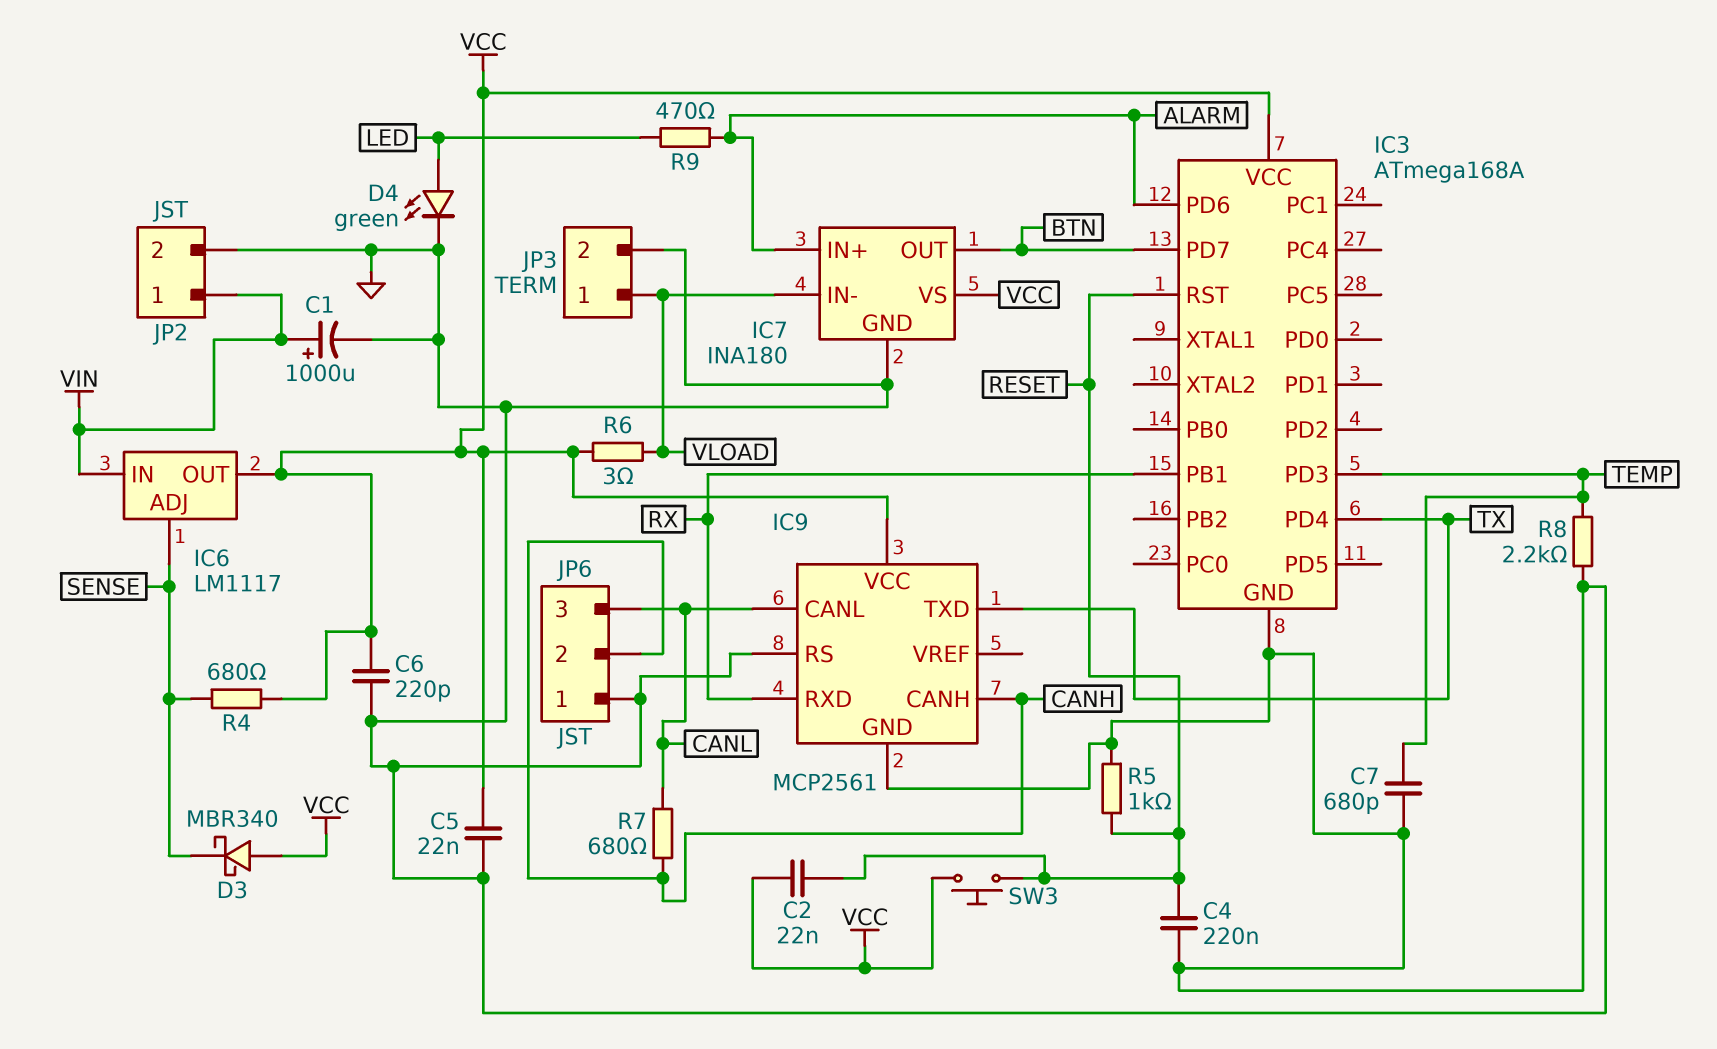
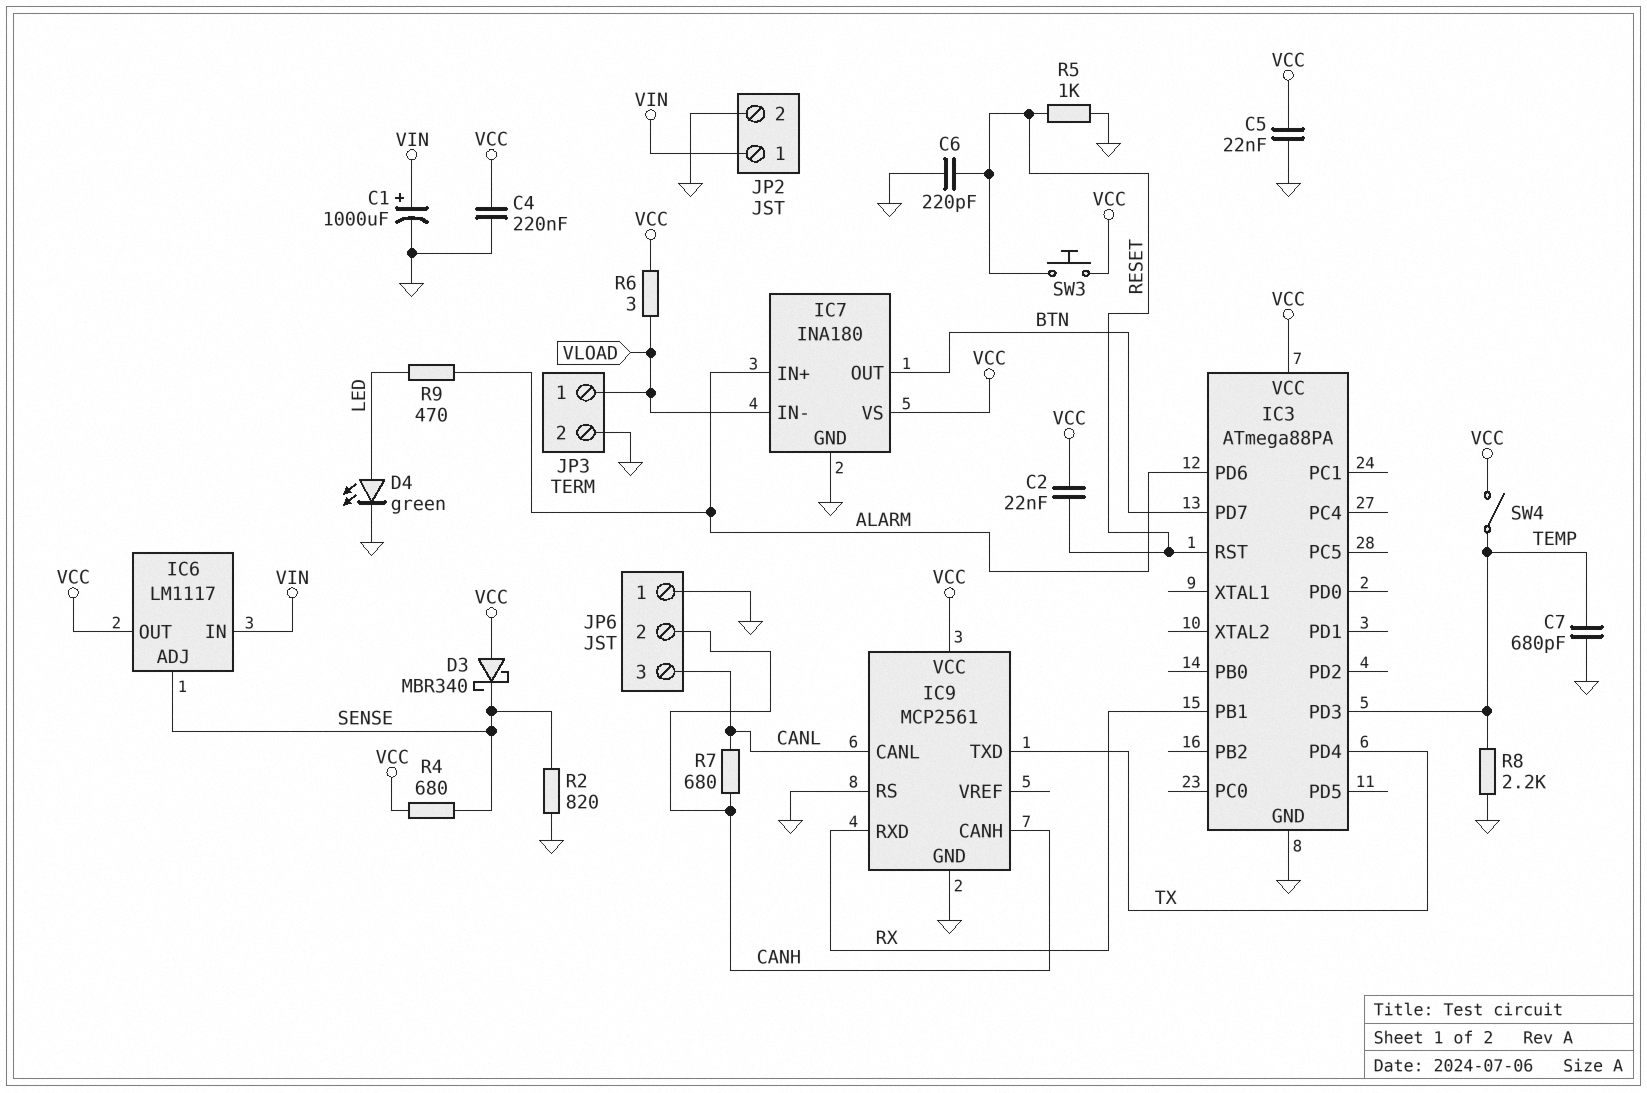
C4: 220nF (GND, RESET) -> 220nF (GND, VCC)
C6: 220pF (GND, VCC) -> 220pF (GND, RESET)
IC3: ATmega168A -> ATmega88PA
R2: none -> 820 (GND, SENSE)
SW4: none -> switch (TEMP, VCC)

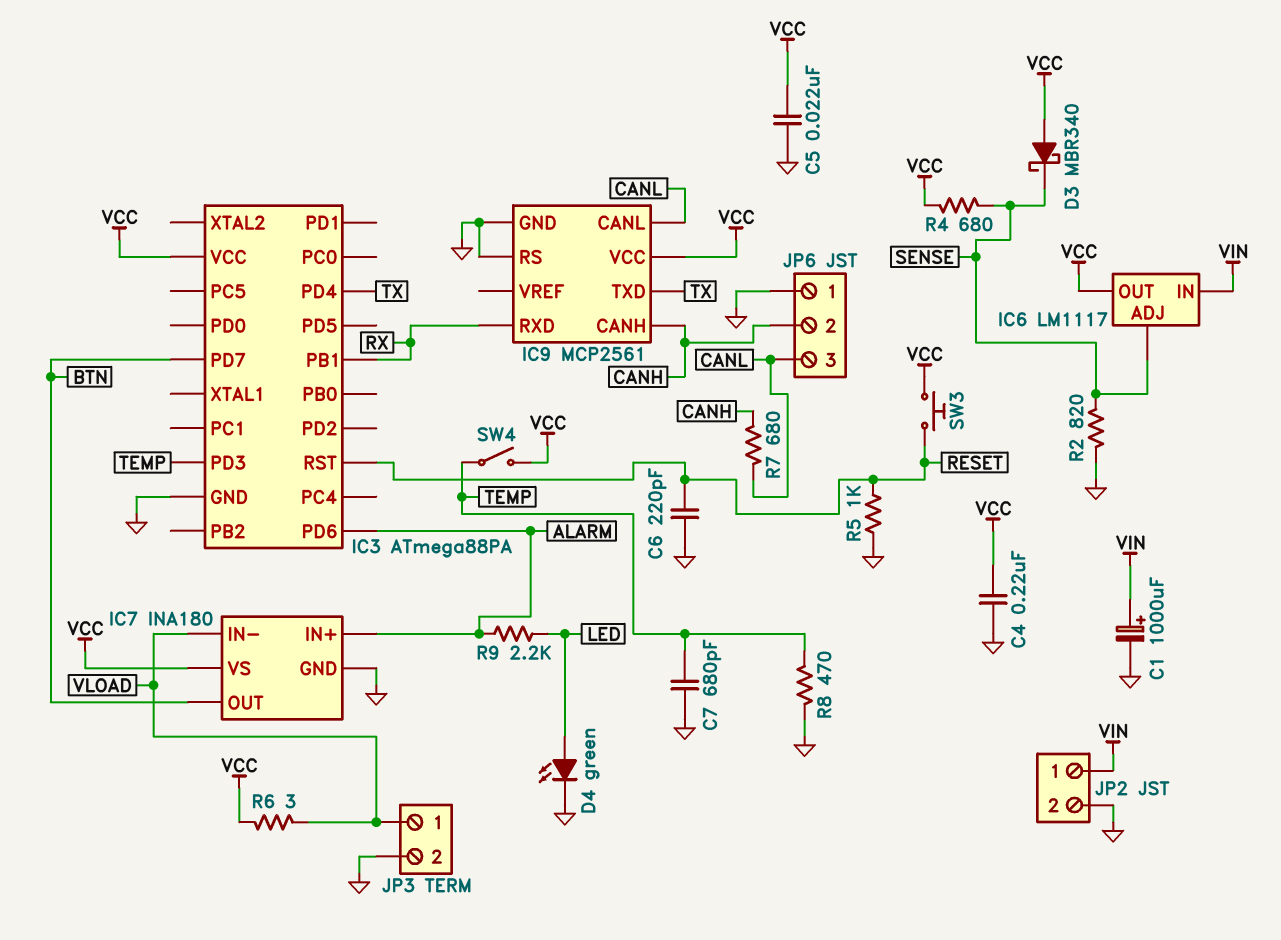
C2: 22nF (RESET, VCC) -> none
R8: 2.2k (GND, TEMP) -> 470 (GND, TEMP)
R9: 470 (ALARM, LED) -> 2.2k (ALARM, LED)

